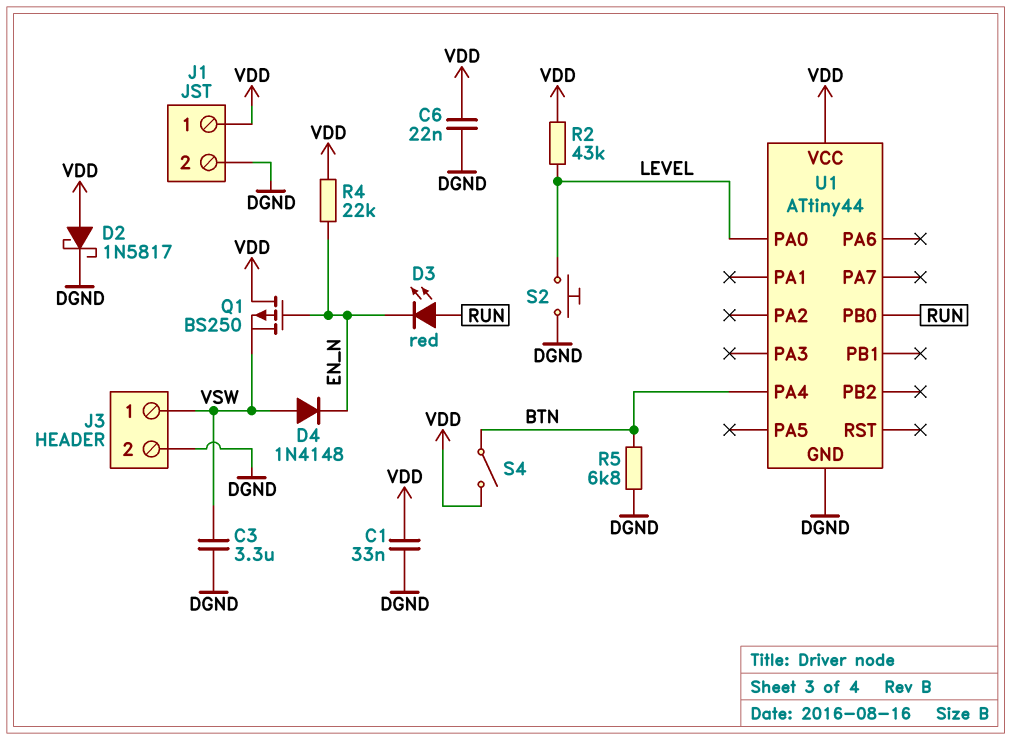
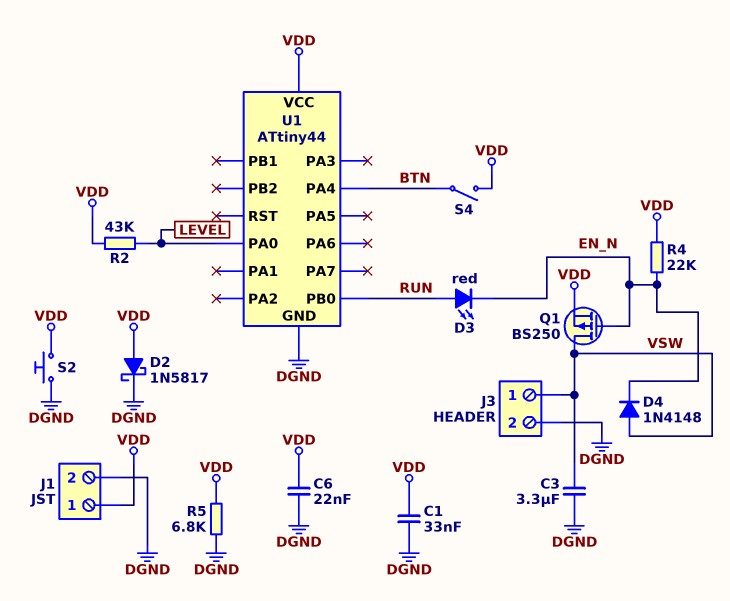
Q1: PMOS BS250 (G EN_N, D VDD, S VSW) -> PMOS BS250 (G EN_N, D VSW, S VDD)
R5: 6.8k (BTN, DGND) -> 6.8k (DGND, VDD)
S2: button (DGND, LEVEL) -> button (DGND, VDD)

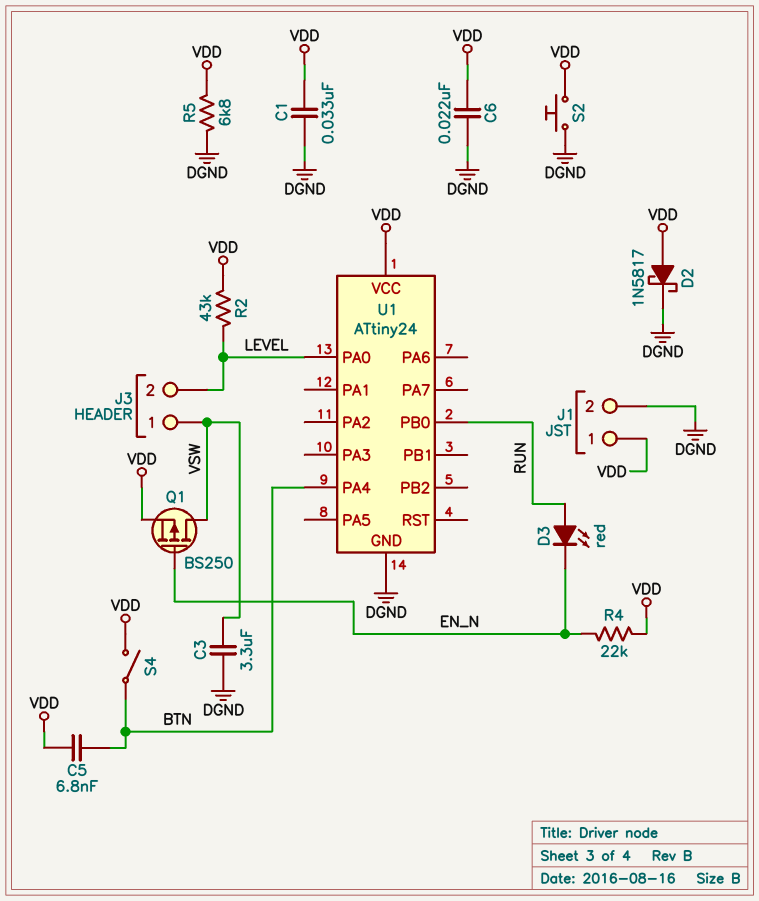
C5: none -> 6.8nF (BTN, VDD)
D4: diode 1N4148 (A VSW, K EN_N) -> none
J3 pin 2: DGND -> LEVEL
U1: ATtiny44 -> ATtiny24

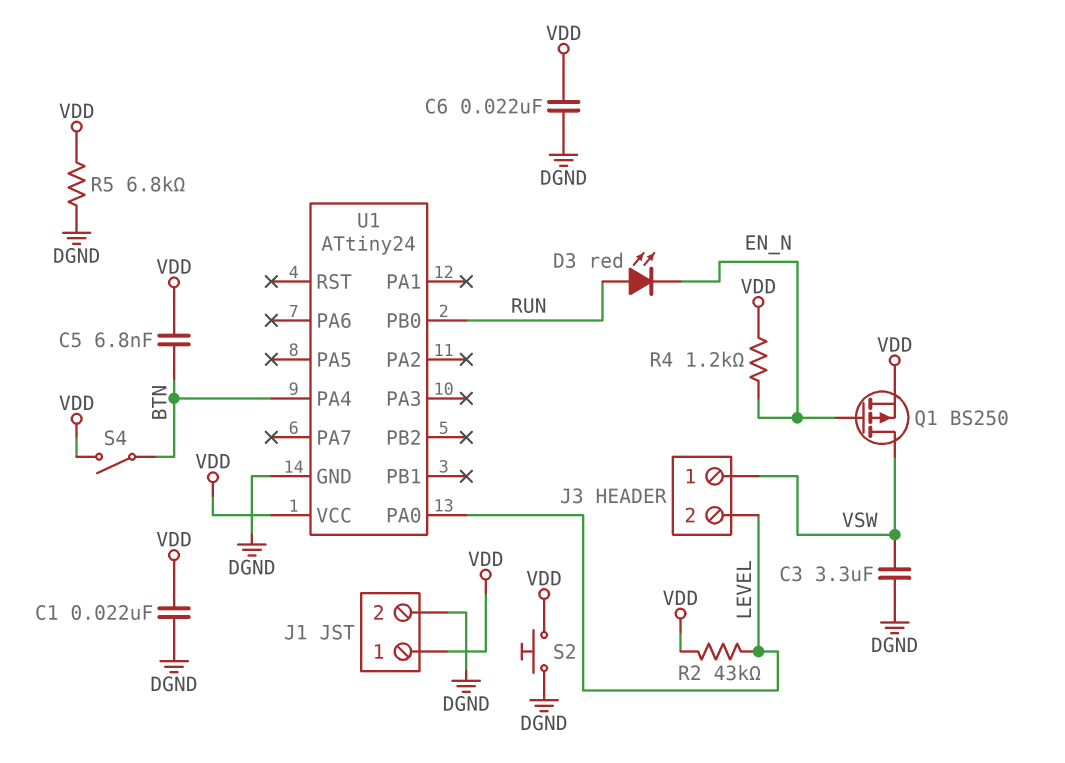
C1: 33nF (DGND, VDD) -> 22nF (DGND, VDD)
D2: schottky 1N5817 (A VDD, K DGND) -> none
R4: 22k (EN_N, VDD) -> 1.2k (EN_N, VDD)

